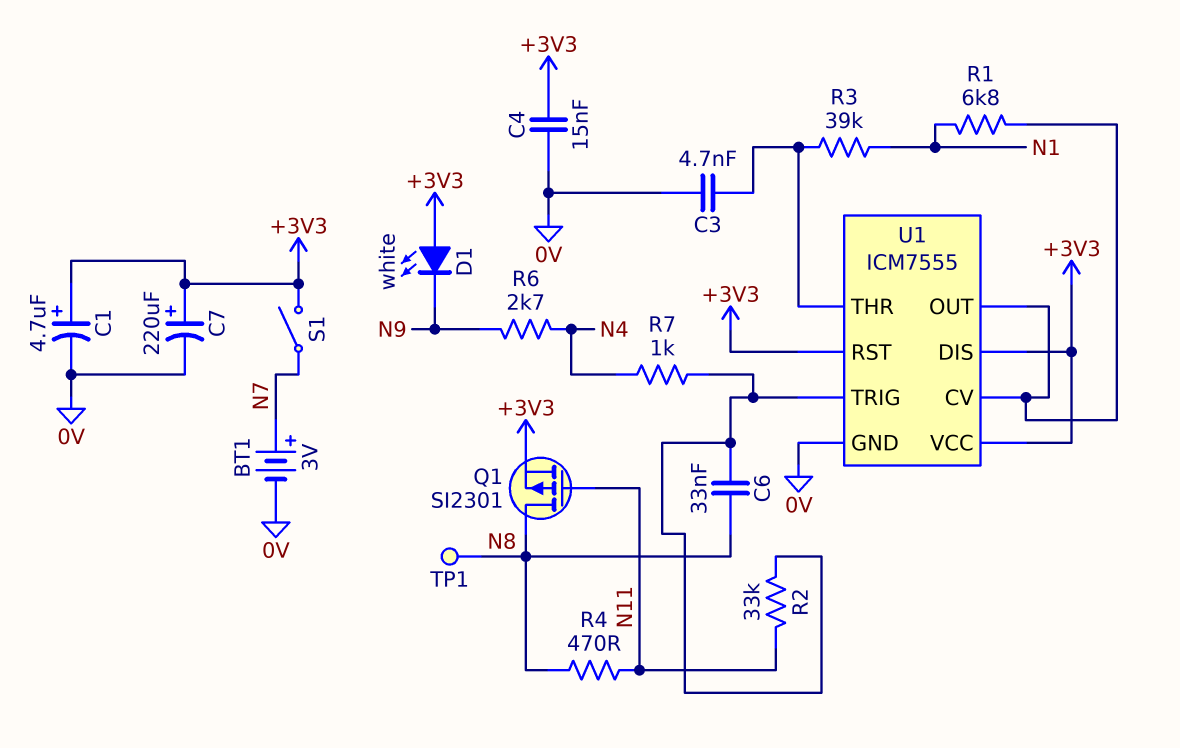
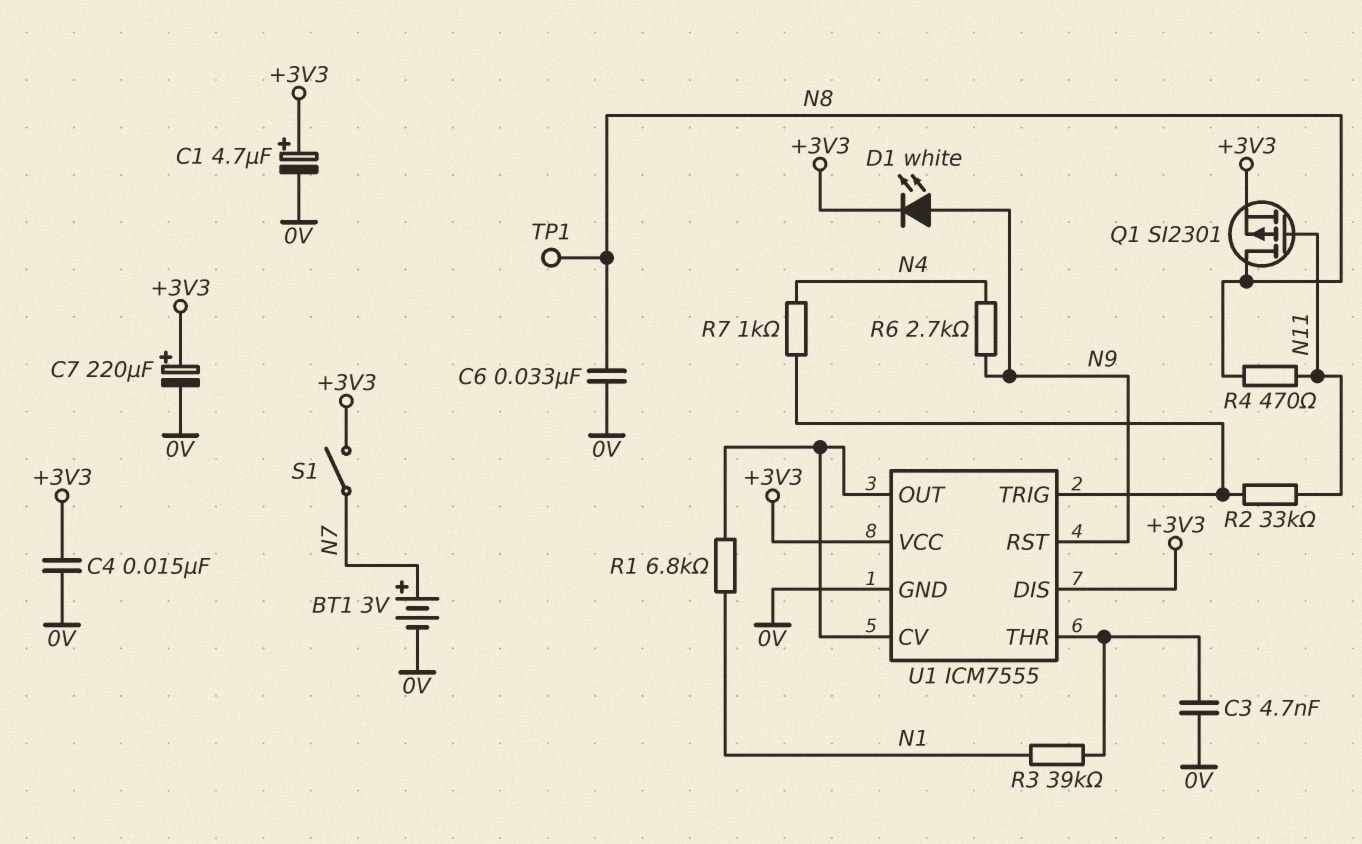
C6: 33nF (N8, U1/TRIG) -> 33nF (0V, N8)
D1: LED white (A +3V3, K N9) -> LED white (A N9, K +3V3)
U1 pin RST: +3V3 -> N9

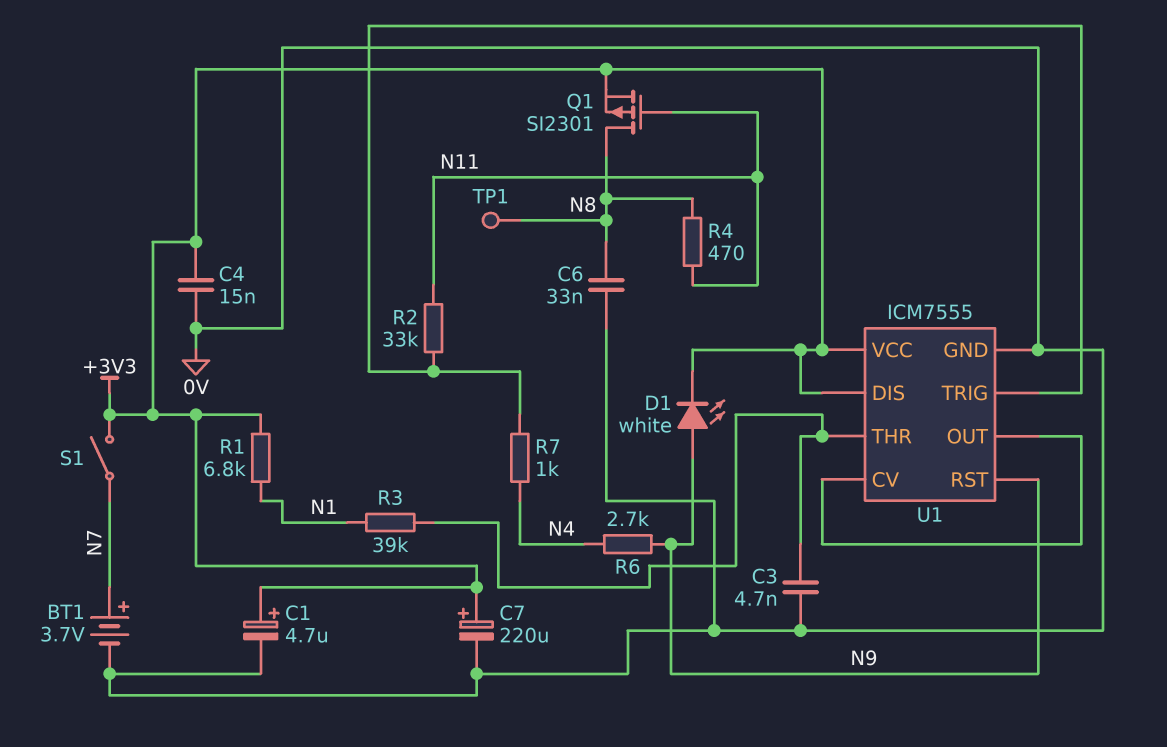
BT1: 3V (plus N7, minus 0V) -> 3.7V (plus N7, minus 0V)
R1: 6.8k (N1, U1/CV) -> 6.8k (+3V3, N1)

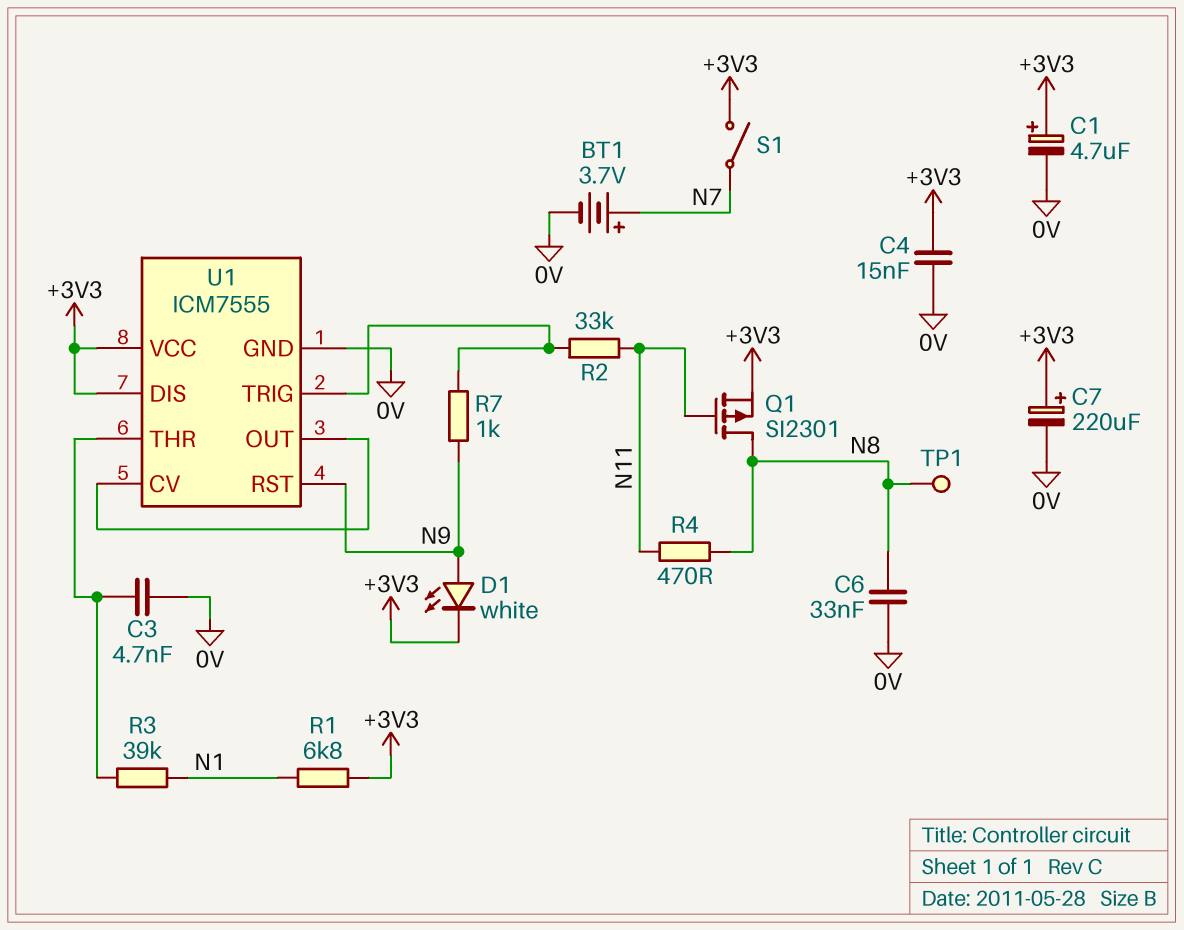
R6: 2.7k (N4, N9) -> none
R7: 1k (N4, U1/TRIG) -> 1k (N9, U1/TRIG)

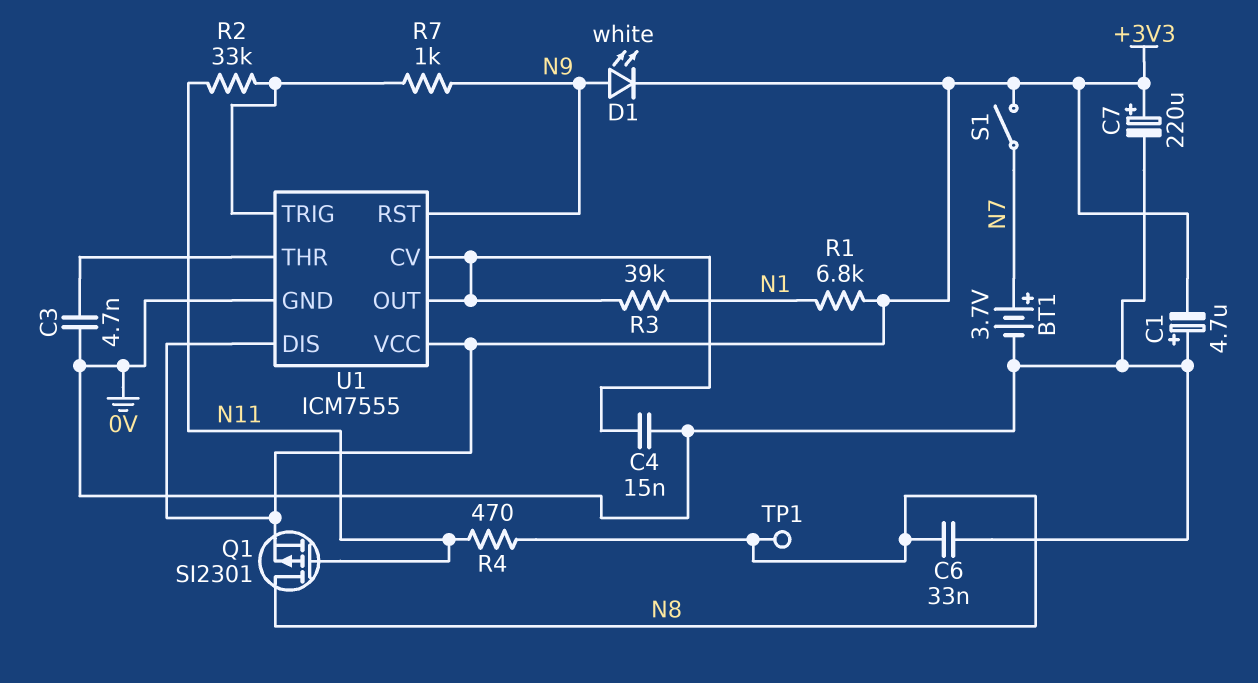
C1: 4.7uF (plus +3V3, minus 0V) -> 4.7uF (plus 0V, minus +3V3)
C4: 15nF (+3V3, 0V) -> 15nF (0V, U1/CV)
R3: 39k (N1, U1/THR) -> 39k (N1, U1/CV)

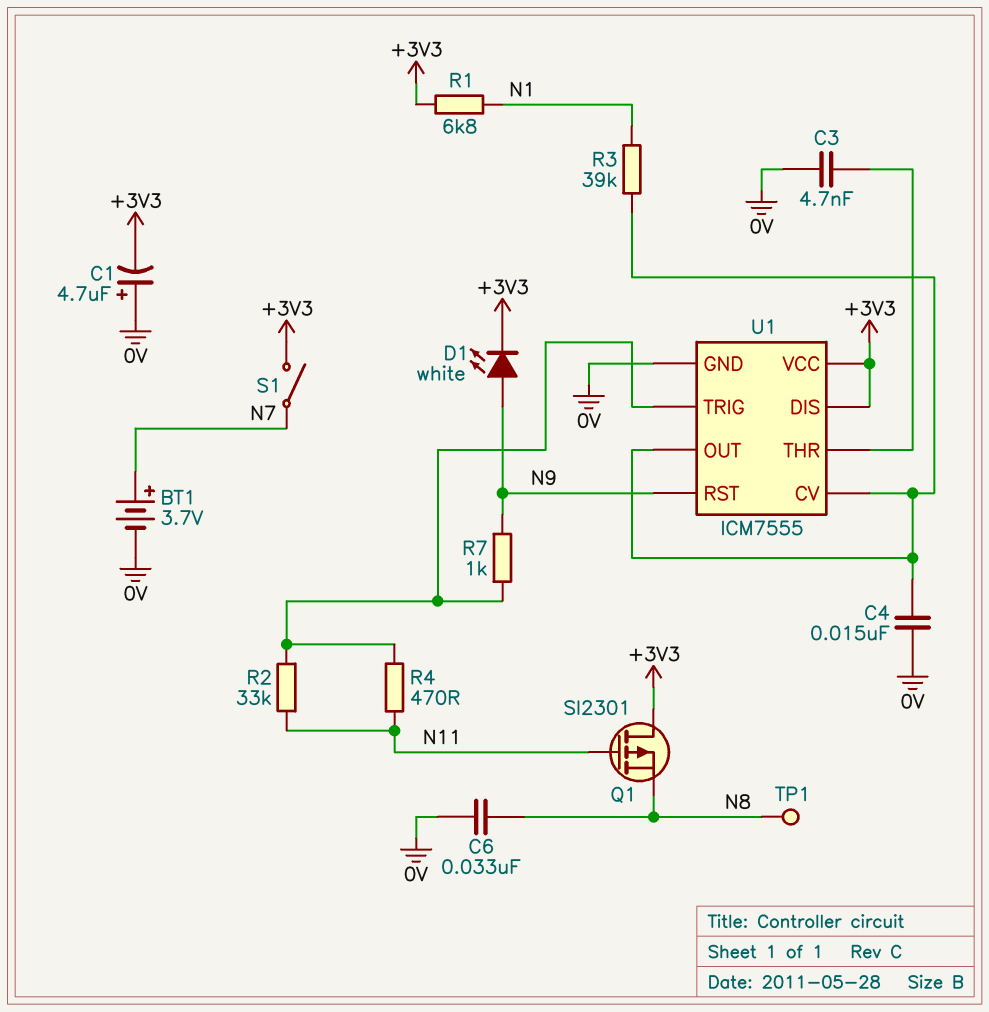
C7: 220uF (plus +3V3, minus 0V) -> none
Q1: PMOS SI2301 (G N11, D N8, S +3V3) -> PMOS SI2301 (G N11, D +3V3, S N8)
R4: 470 (N8, N11) -> 470 (N11, U1/TRIG)

